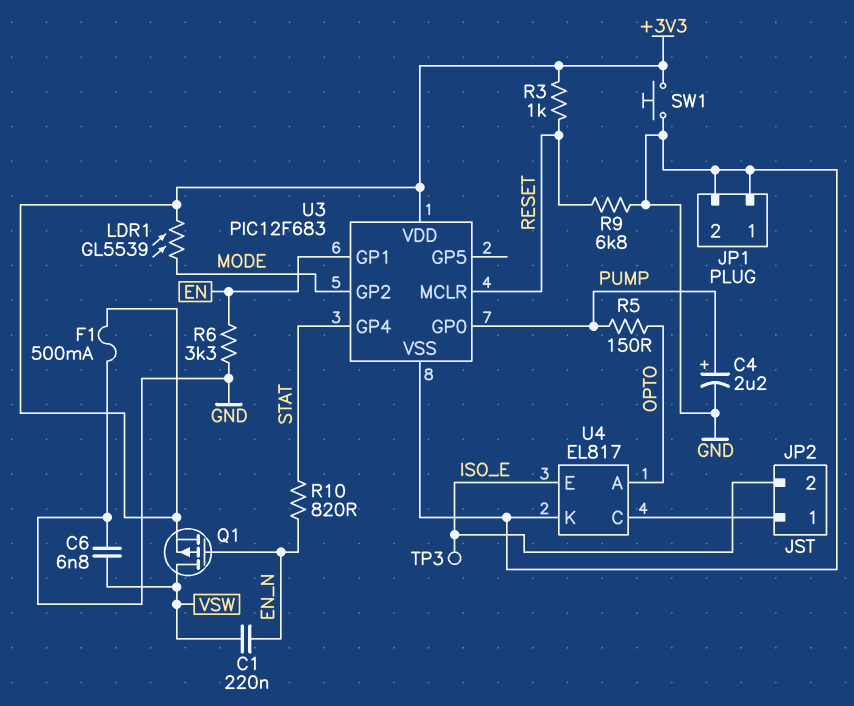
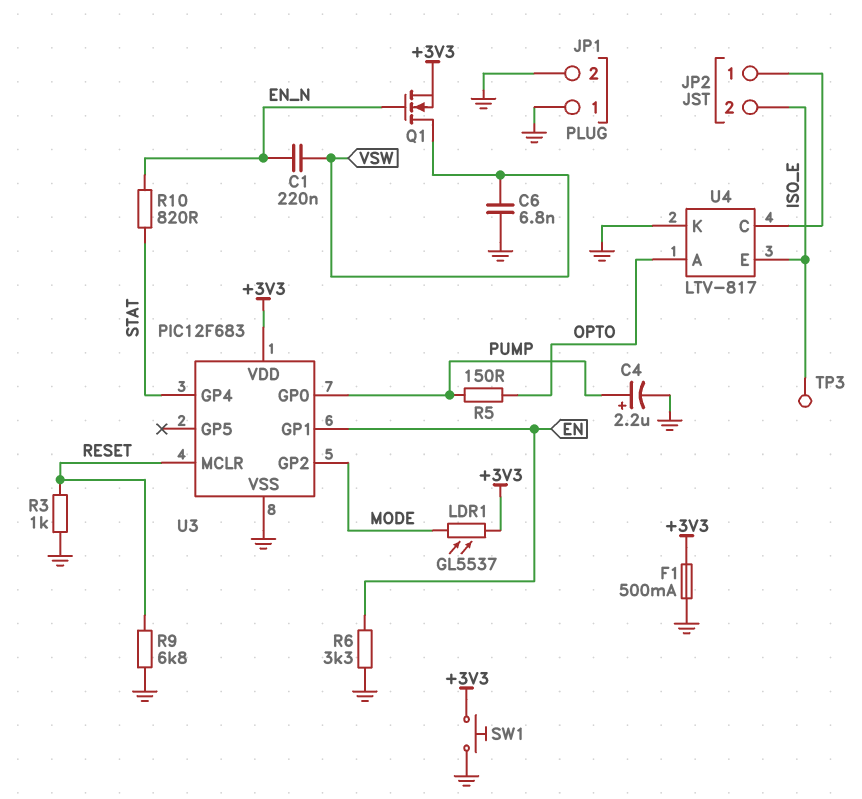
LDR1: GL5539 (+3V3, MODE) -> GL5537 (+3V3, MODE)
Q1: PMOS (G EN_N, D VSW, S +3V3) -> NMOS (G EN_N, D VSW, S +3V3)
R3: 1k (+3V3, RESET) -> 1k (GND, RESET)
U4: EL817 -> LTV-817

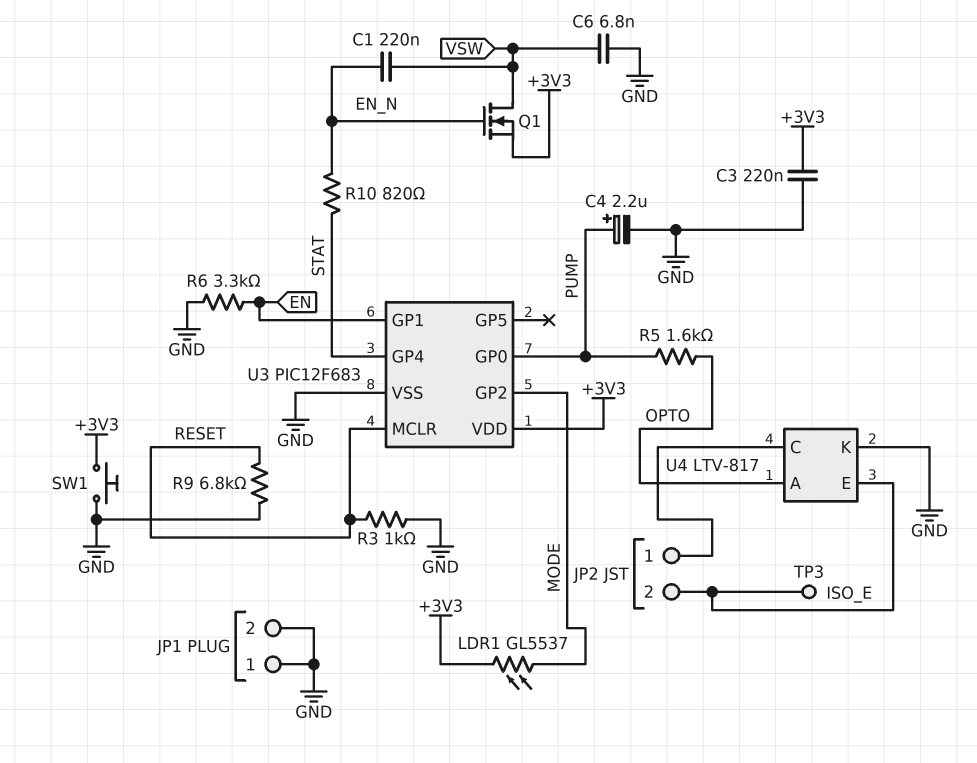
C3: none -> 220nF (+3V3, GND)
F1: 500mA (+3V3, GND) -> none
R5: 150 (OPTO, PUMP) -> 1.6k (OPTO, PUMP)

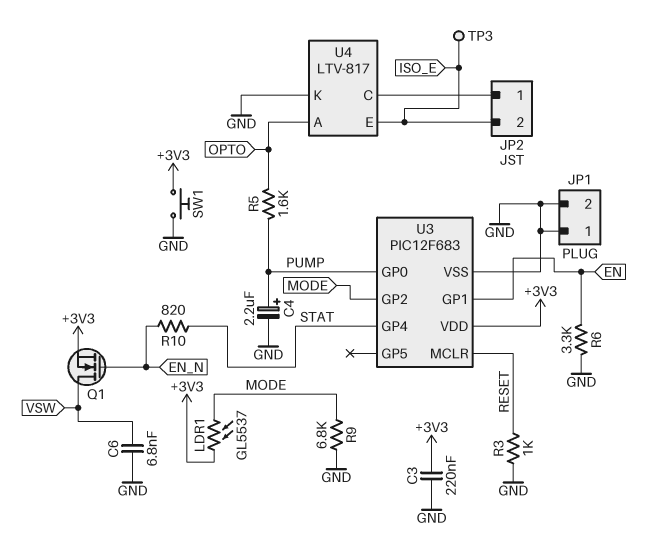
C1: 220nF (EN_N, VSW) -> none
R9: 6.8k (GND, RESET) -> 6.8k (GND, MODE)

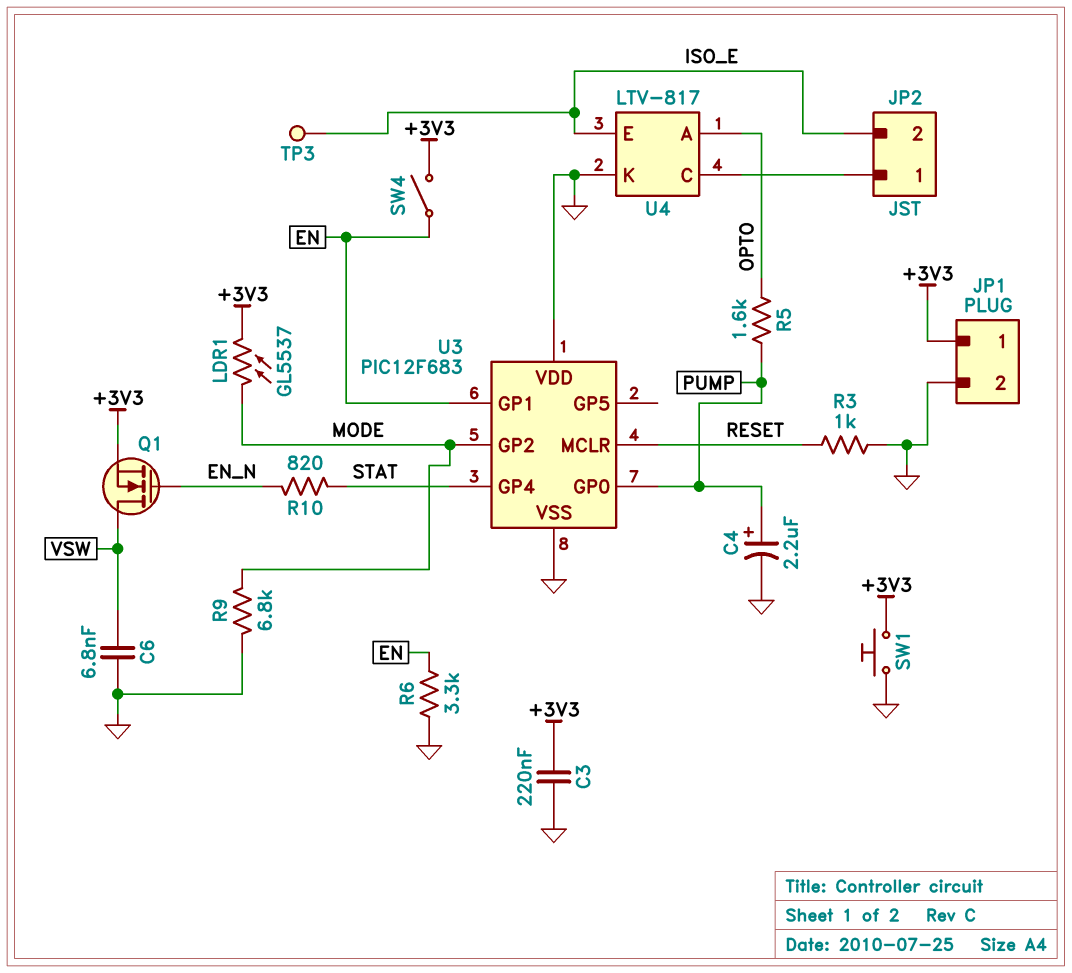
JP1 pin 1: GND -> +3V3
SW4: none -> switch (+3V3, EN)
U3 pin VDD: +3V3 -> GND

